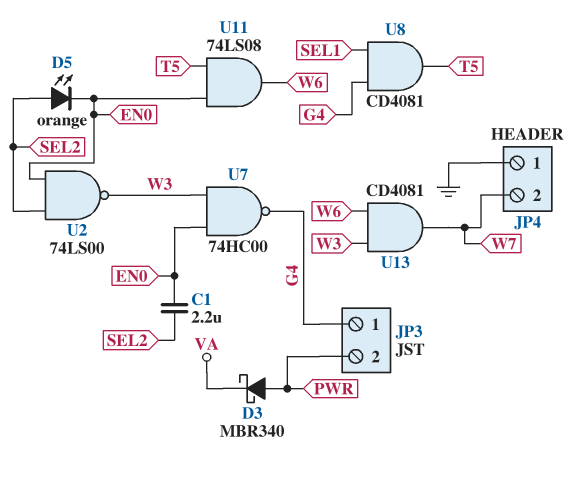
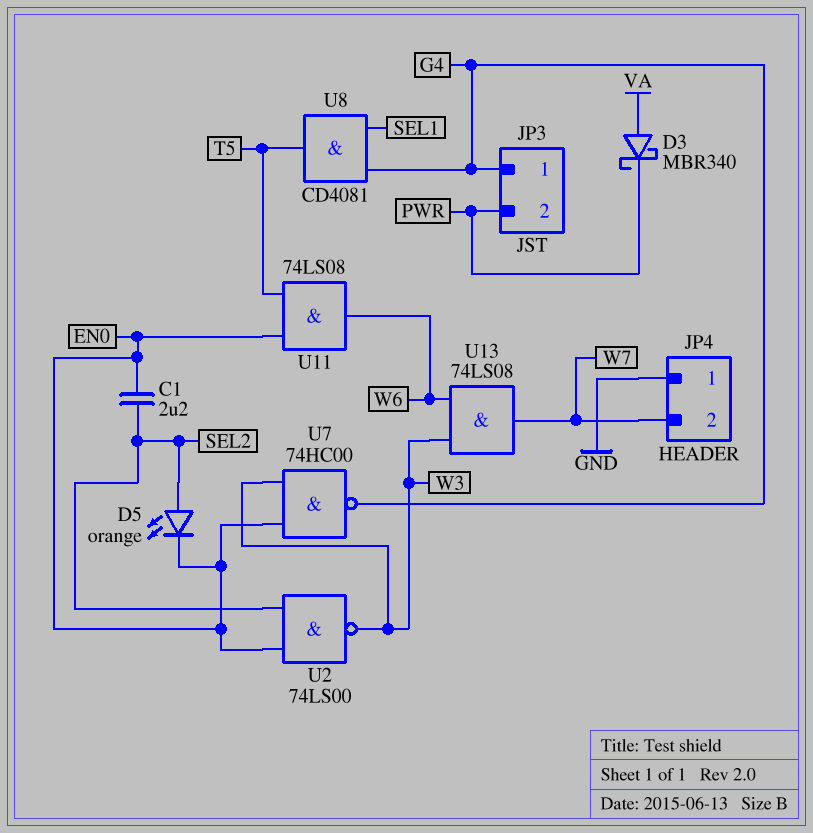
D3: schottky MBR340 (A PWR, K VA) -> schottky MBR340 (A VA, K PWR)
U13: AND CD4081 (in W3, in W6, out W7) -> AND 74LS08 (in W3, in W6, out W7)

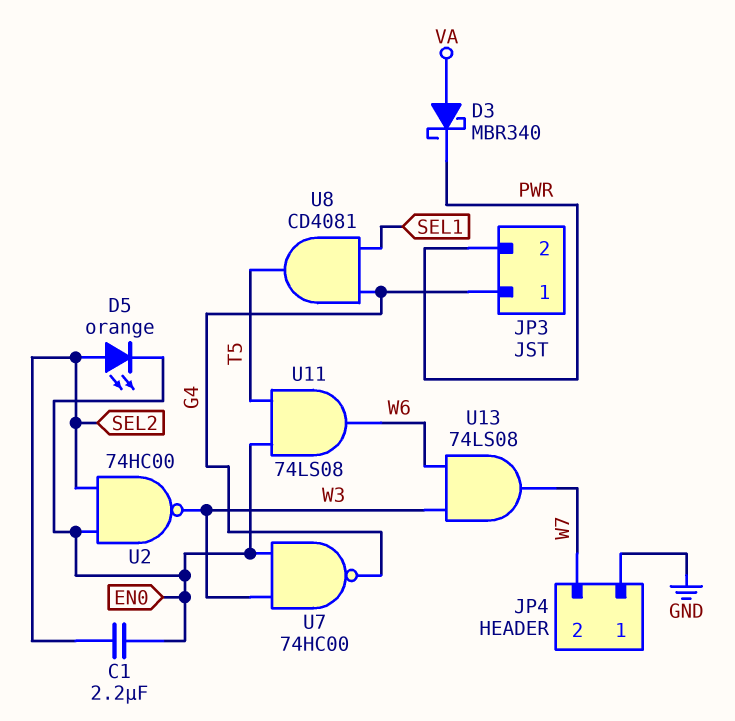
U2: NAND 74LS00 (in EN0, in SEL2, out W3) -> NAND 74HC00 (in EN0, in SEL2, out W3)

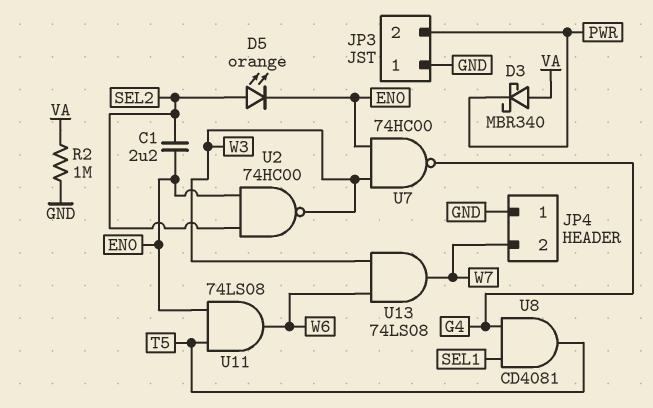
JP3 pin 1: G4 -> GND
R2: none -> 1M (GND, VA)

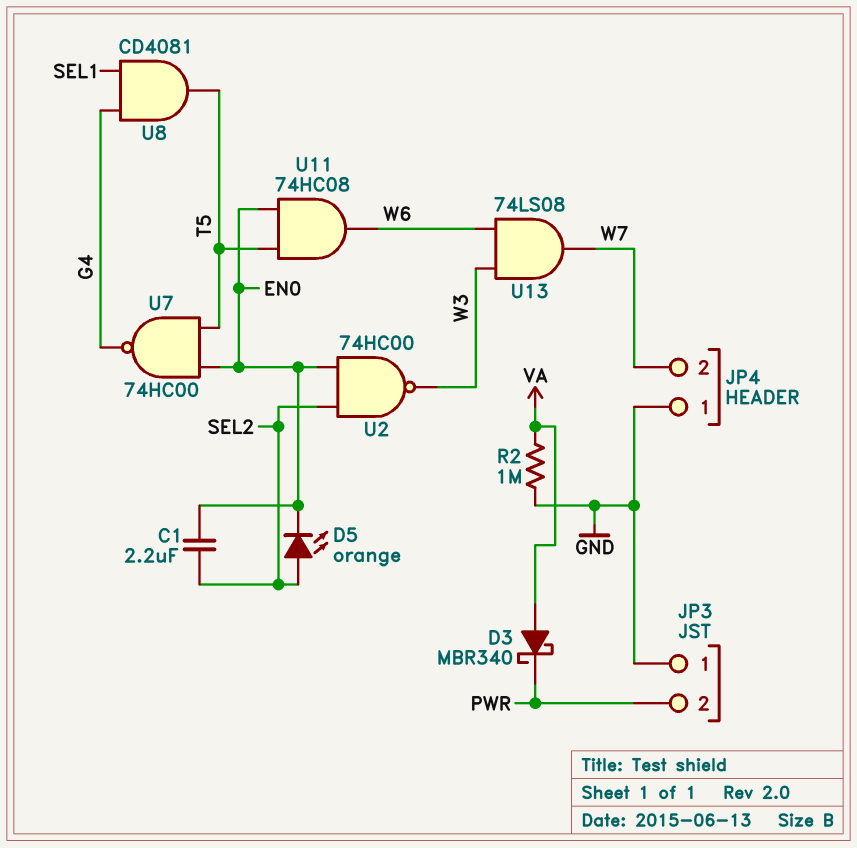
U7: NAND 74HC00 (in EN0, in W3, out G4) -> NAND 74HC00 (in EN0, in T5, out G4)
U11: AND 74LS08 (in EN0, in T5, out W6) -> AND 74HC08 (in EN0, in T5, out W6)

